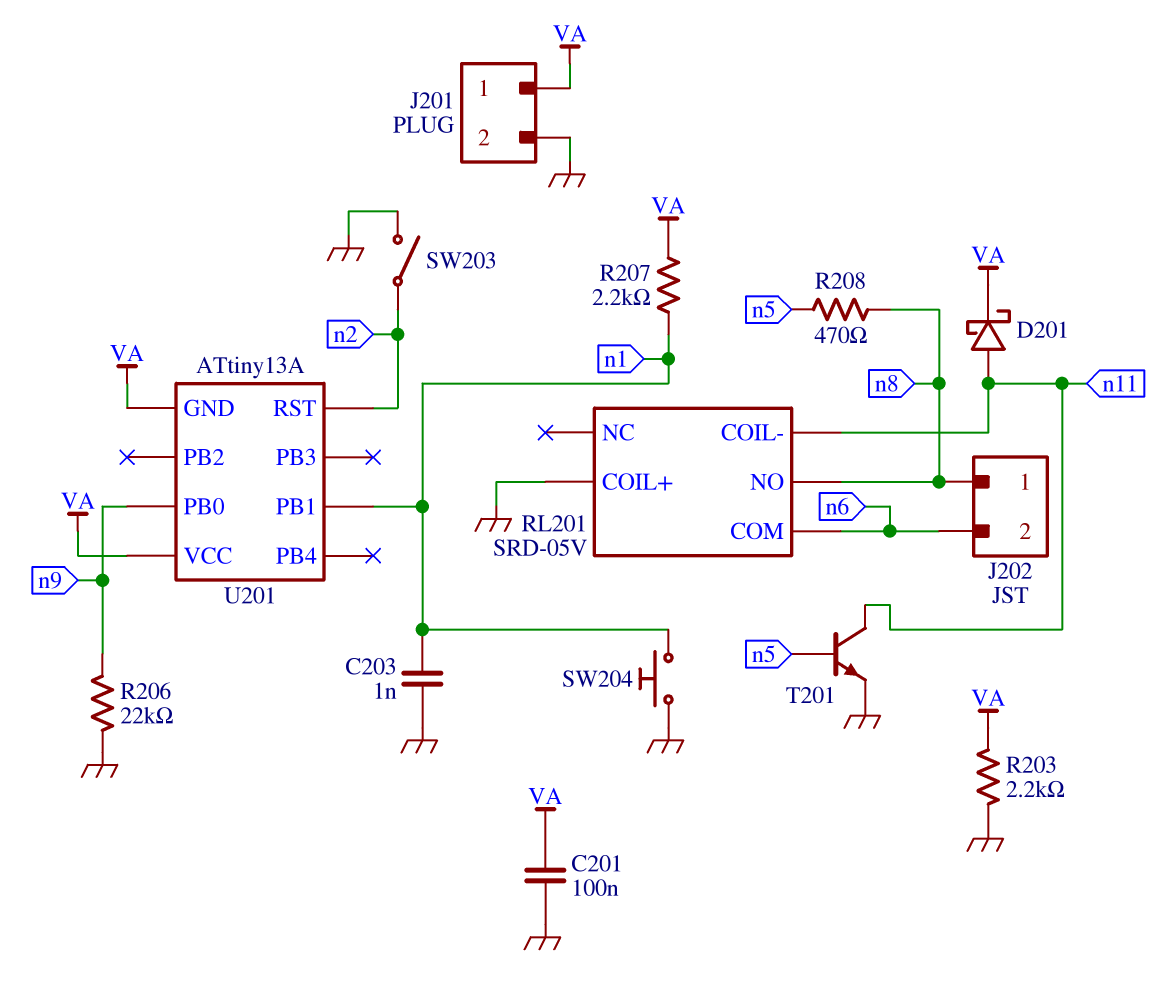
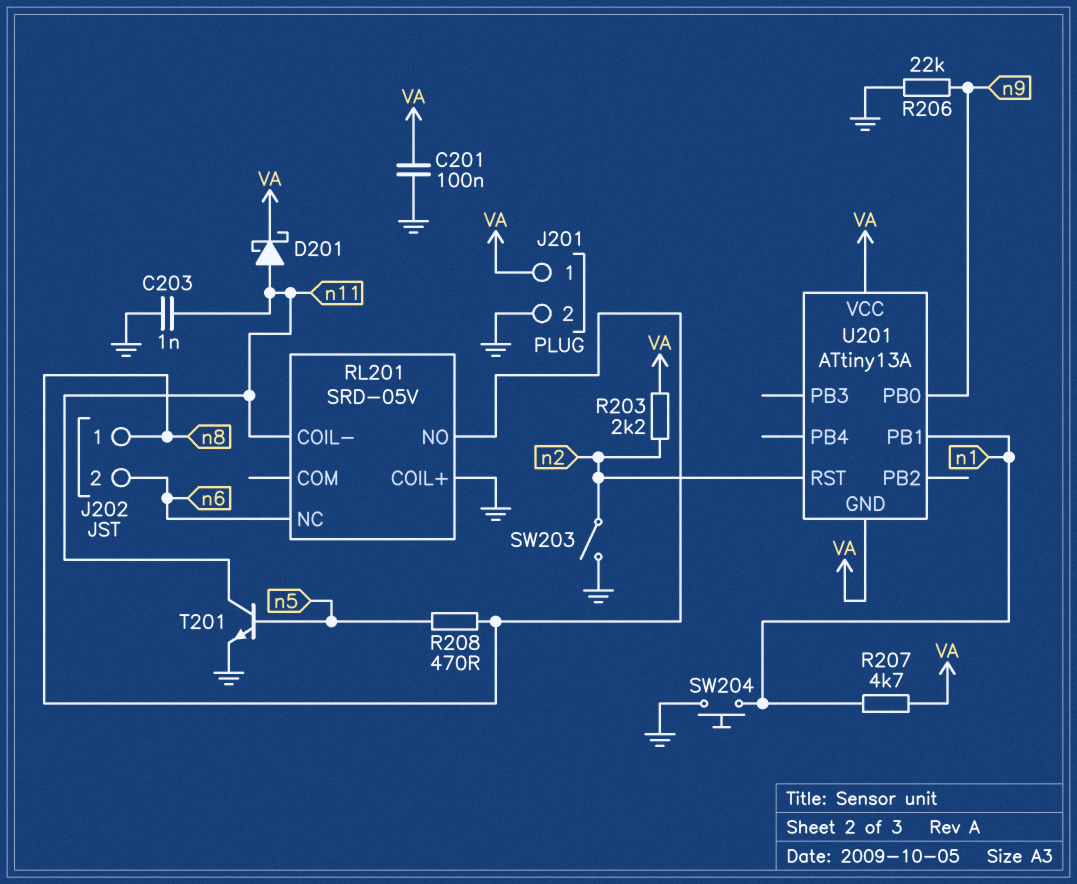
C203: 1nF (GND, n1) -> 1nF (GND, n11)
R203: 2.2k (GND, VA) -> 2.2k (VA, n2)
R207: 2.2k (VA, n1) -> 4.7k (VA, n1)
RL201 pin COM: n6 -> none
RL201 pin NC: none -> n6

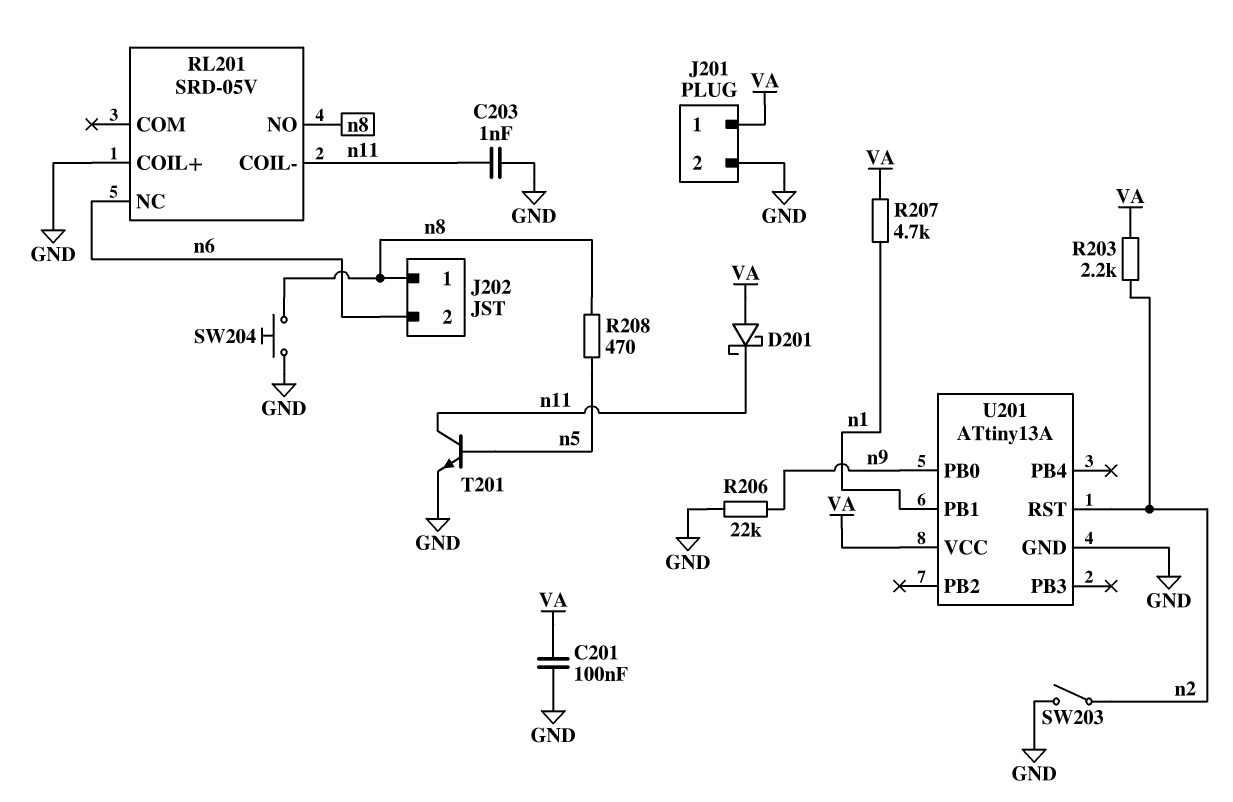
D201: schottky (A n11, K VA) -> schottky (A VA, K n11)
SW204: button (GND, n1) -> button (GND, n8)
U201 pin GND: VA -> GND

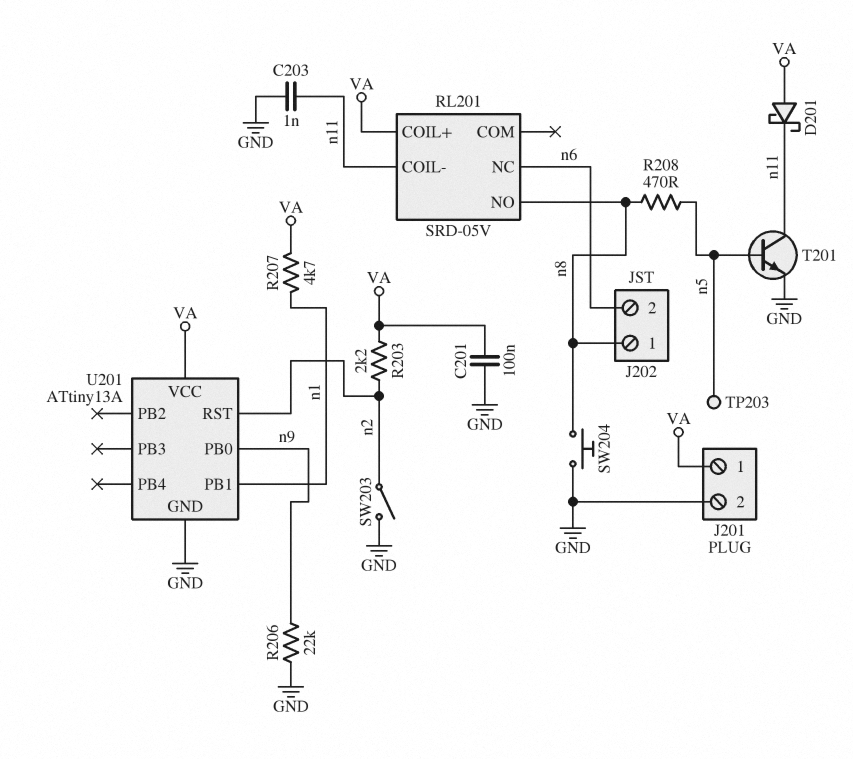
RL201 pin COIL+: GND -> VA
TP203: none -> test point (n5)

